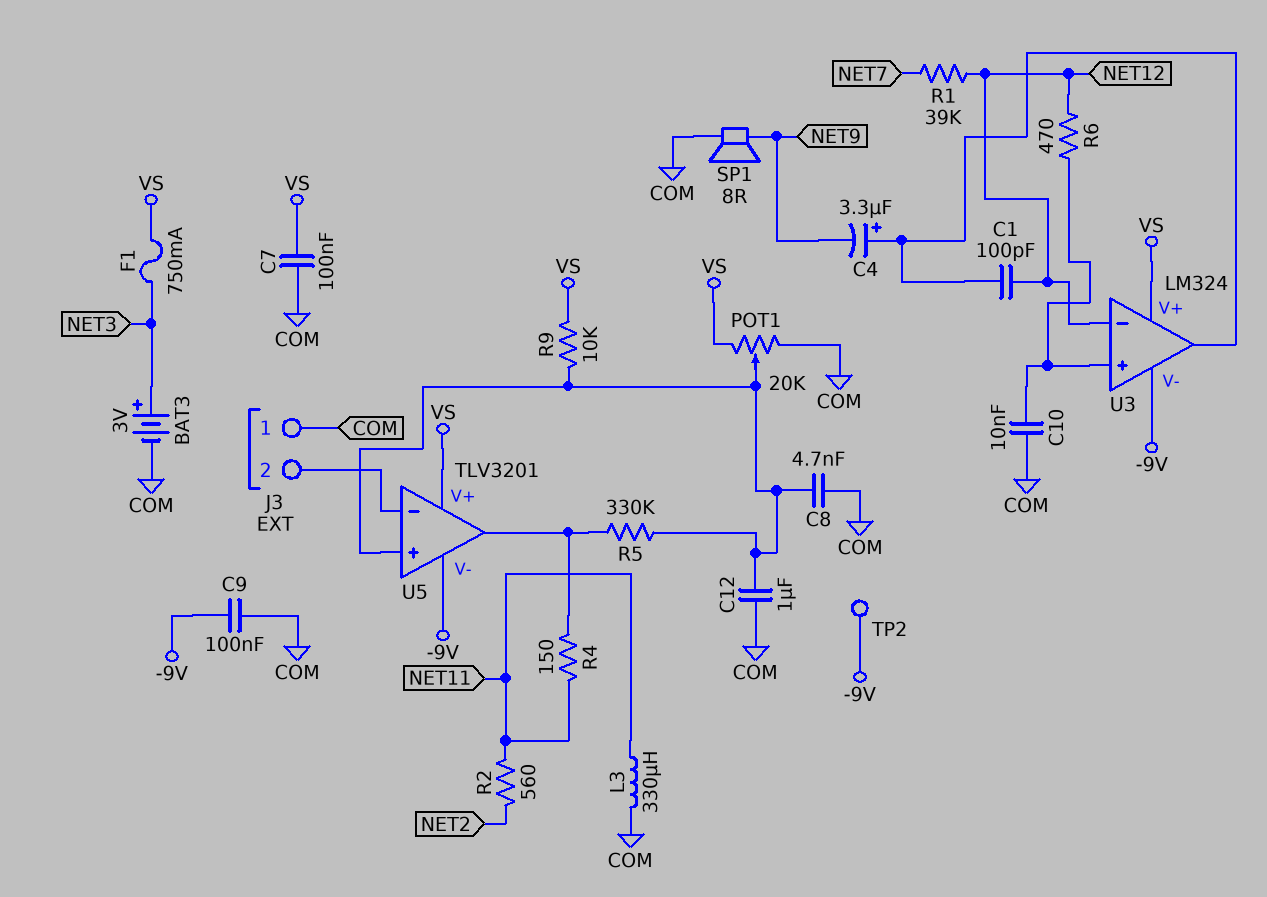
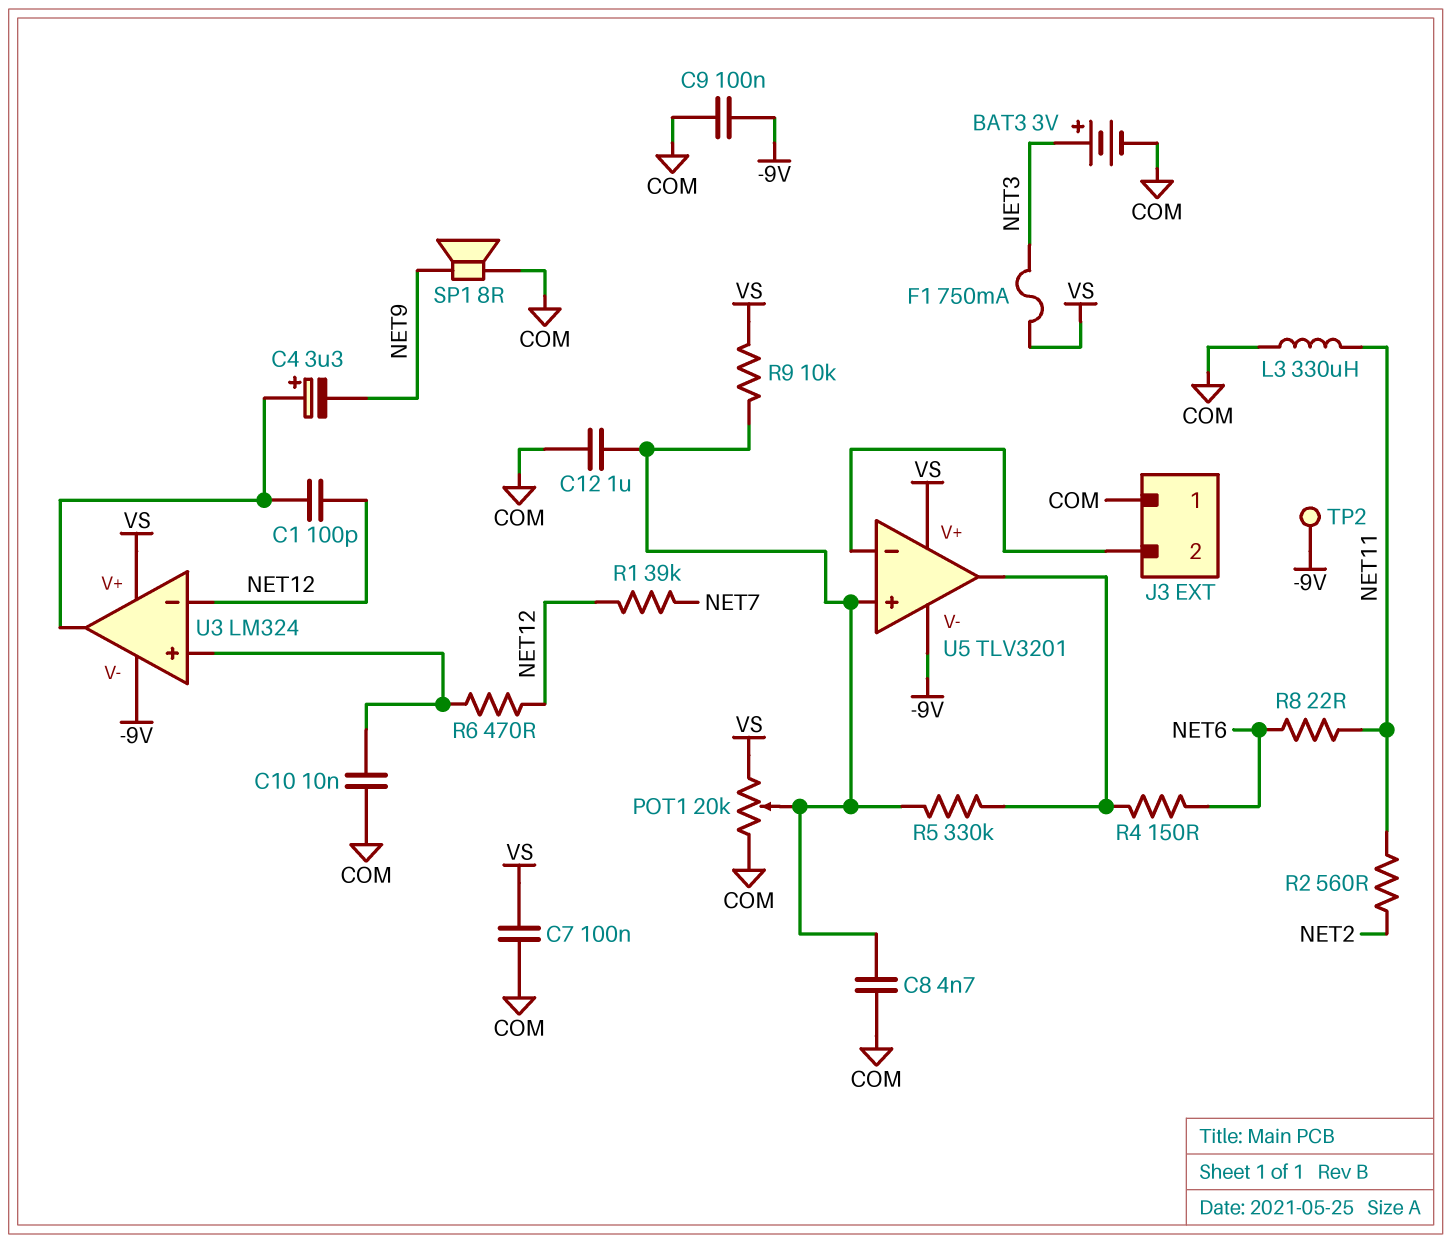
R4: 150 (NET11, U5/out) -> 150 (NET6, U5/out)
R8: none -> 22 (NET6, NET11)

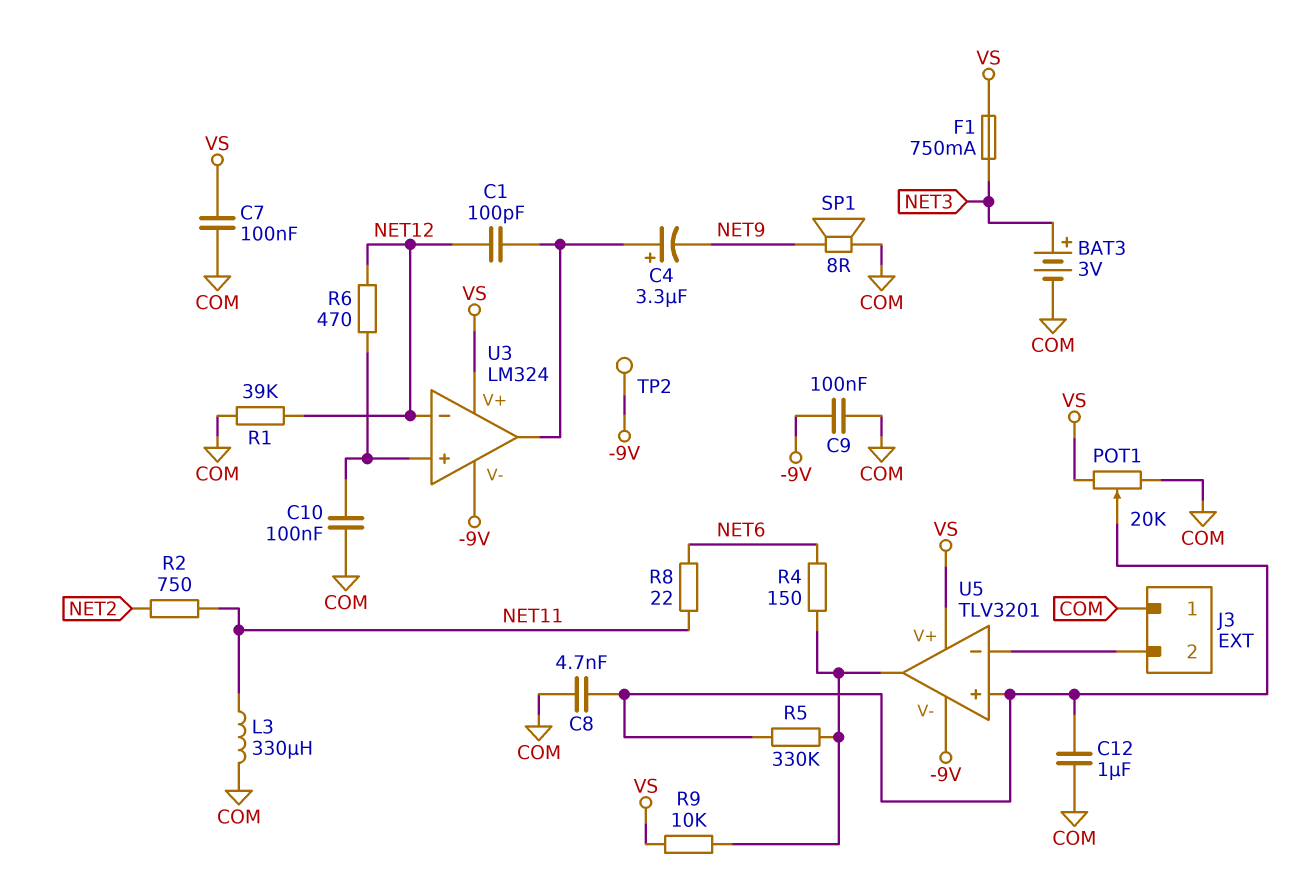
C10: 10nF (COM, U3/in+) -> 100nF (COM, U3/in+)
R1: 39k (NET7, NET12) -> 39k (COM, NET12)
R2: 560 (NET2, NET11) -> 750 (NET2, NET11)
R9: 10k (U5/in+, VS) -> 10k (U5/out, VS)

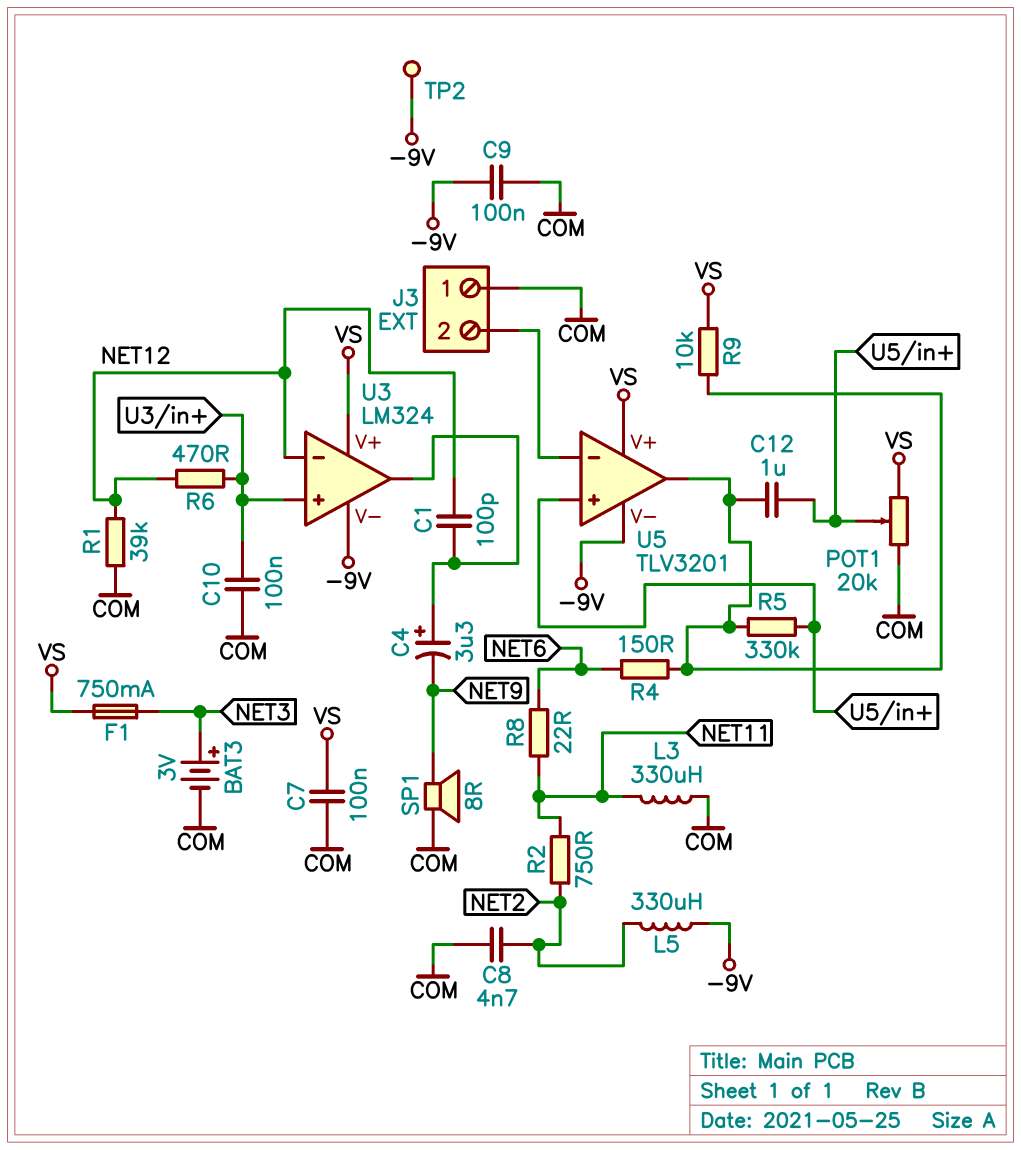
C8: 4.7nF (COM, U5/in+) -> 4.7nF (COM, NET2)
C12: 1uF (COM, U5/in+) -> 1uF (U5/in+, U5/out)
L5: none -> 330uH (-9V, NET2)

